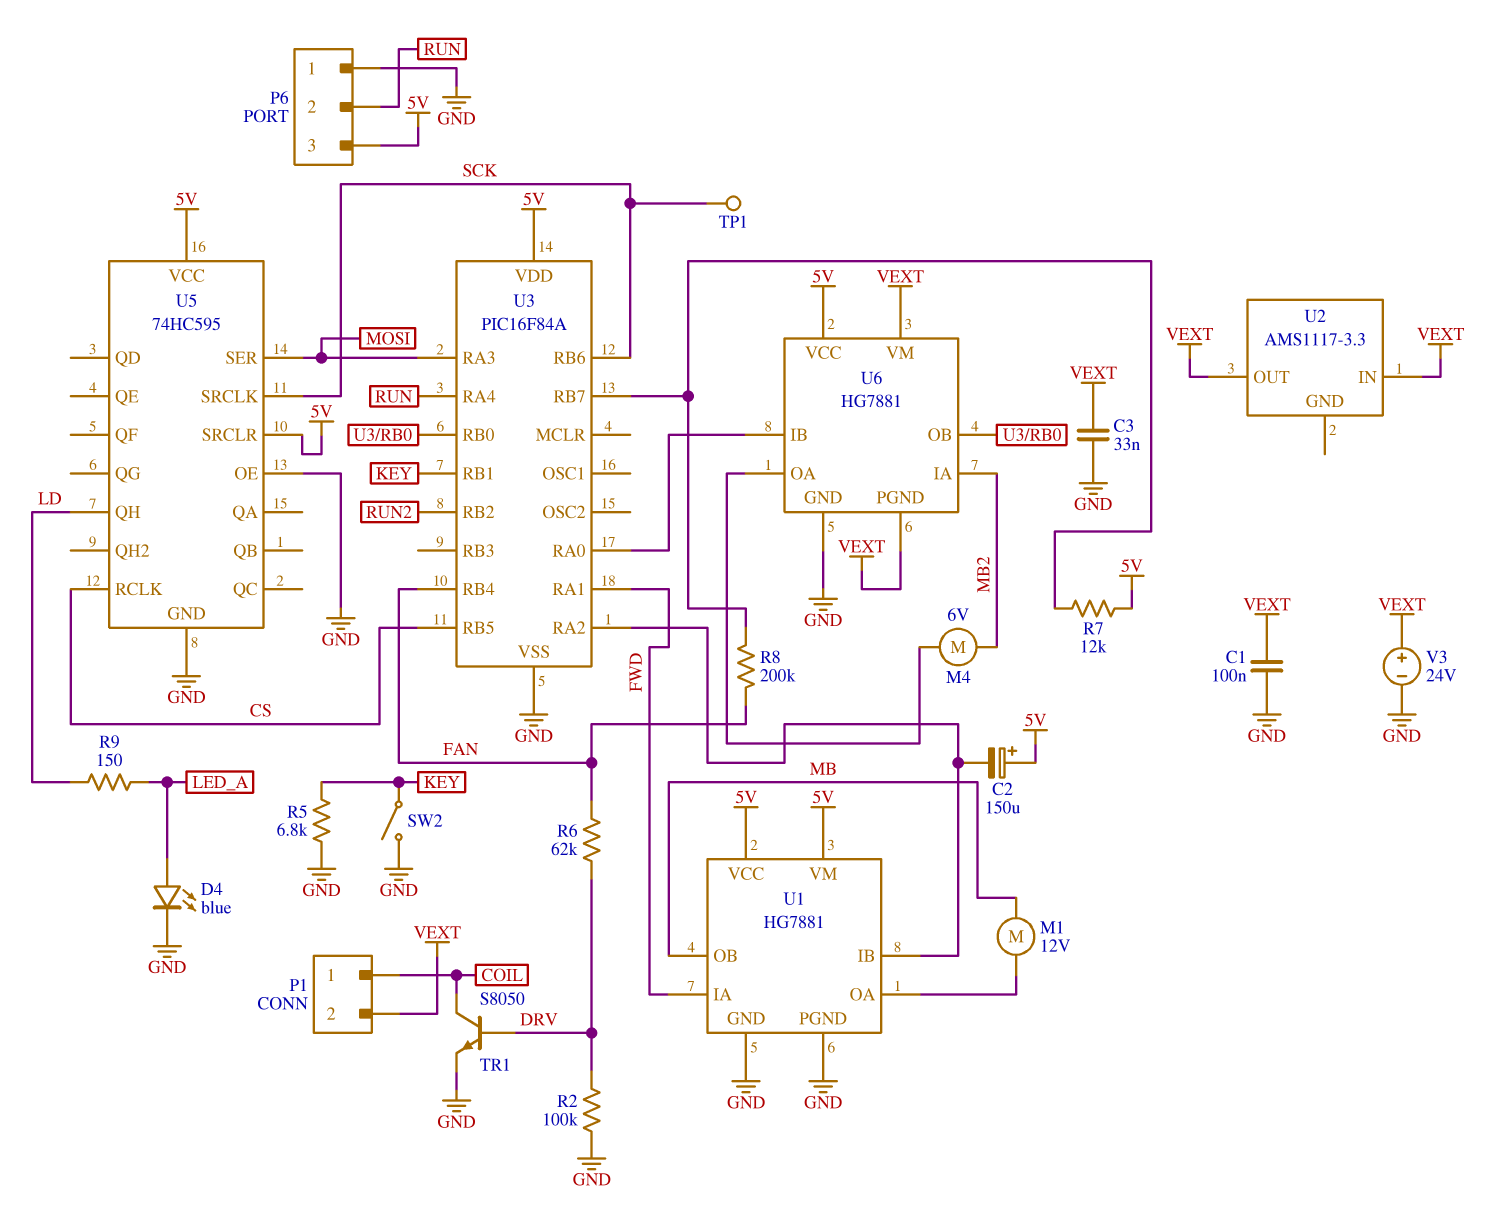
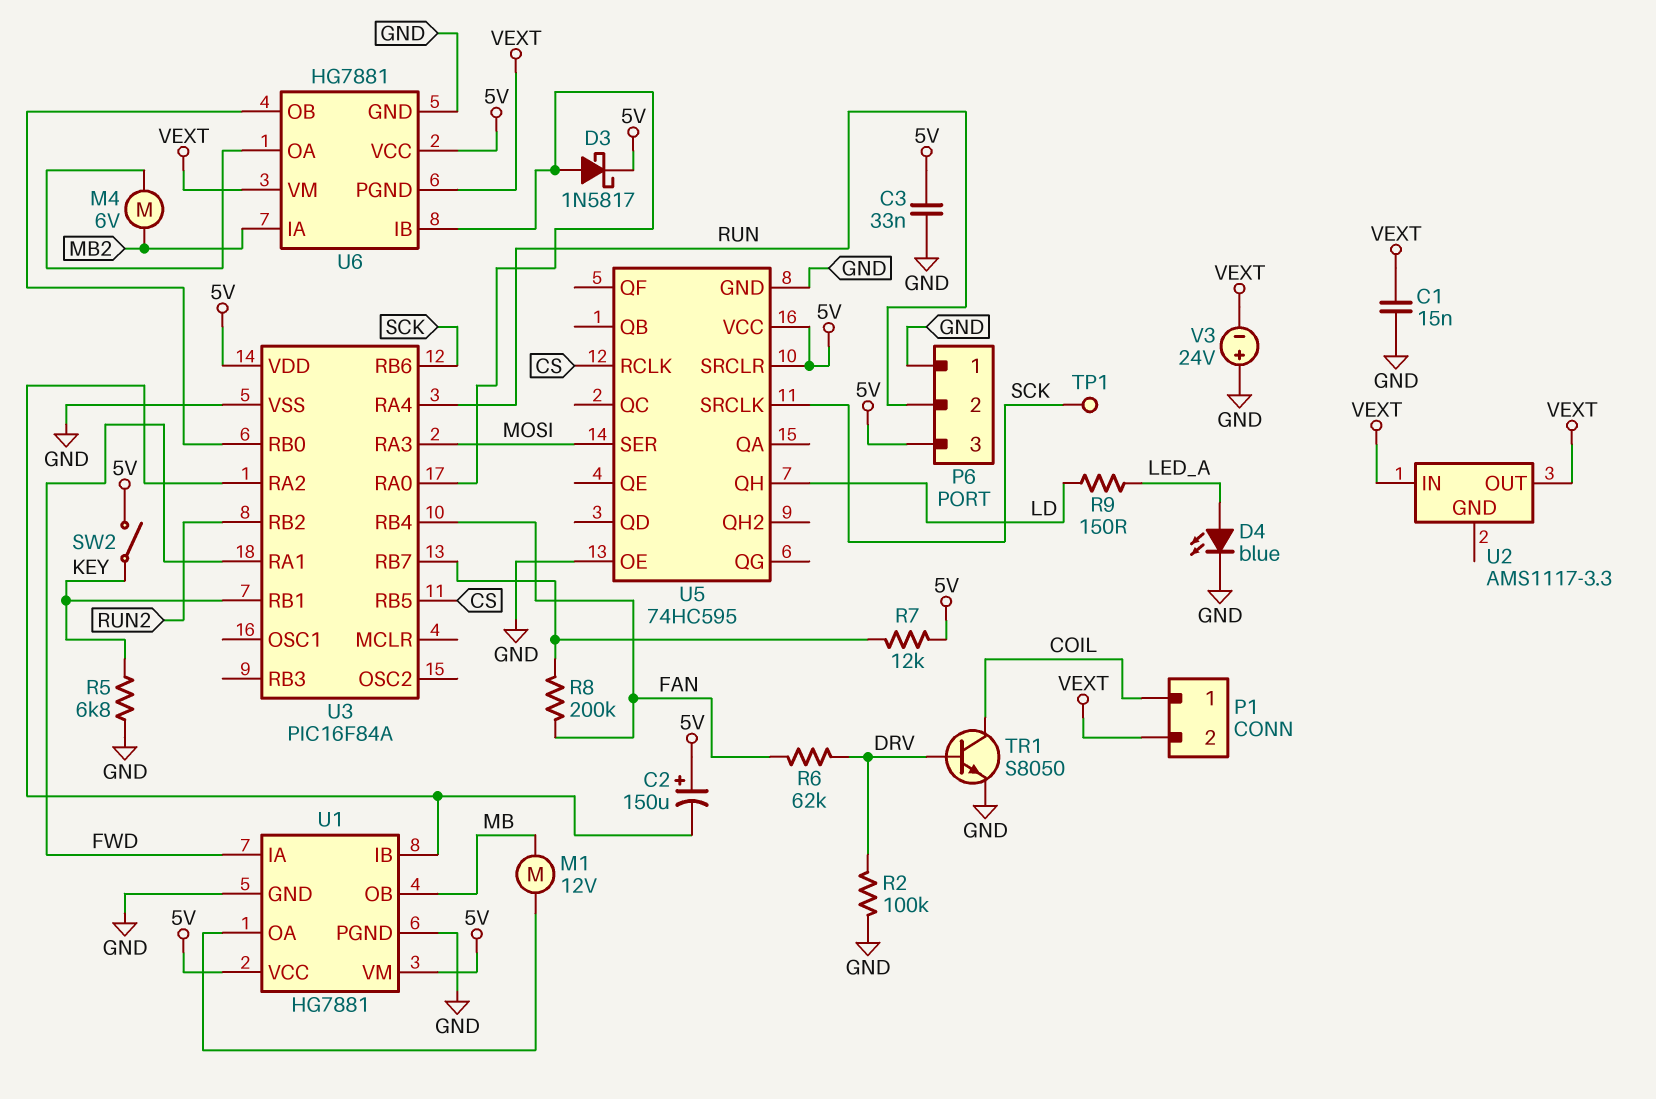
C1: 100nF (GND, VEXT) -> 15nF (GND, VEXT)
C3: 33nF (GND, VEXT) -> 33nF (5V, GND)
D3: none -> schottky 1N5817 (A U3/RA0, K 5V)
SW2: switch (GND, KEY) -> switch (5V, KEY)
V3: 24V (plus VEXT, minus GND) -> 24V (plus GND, minus VEXT)

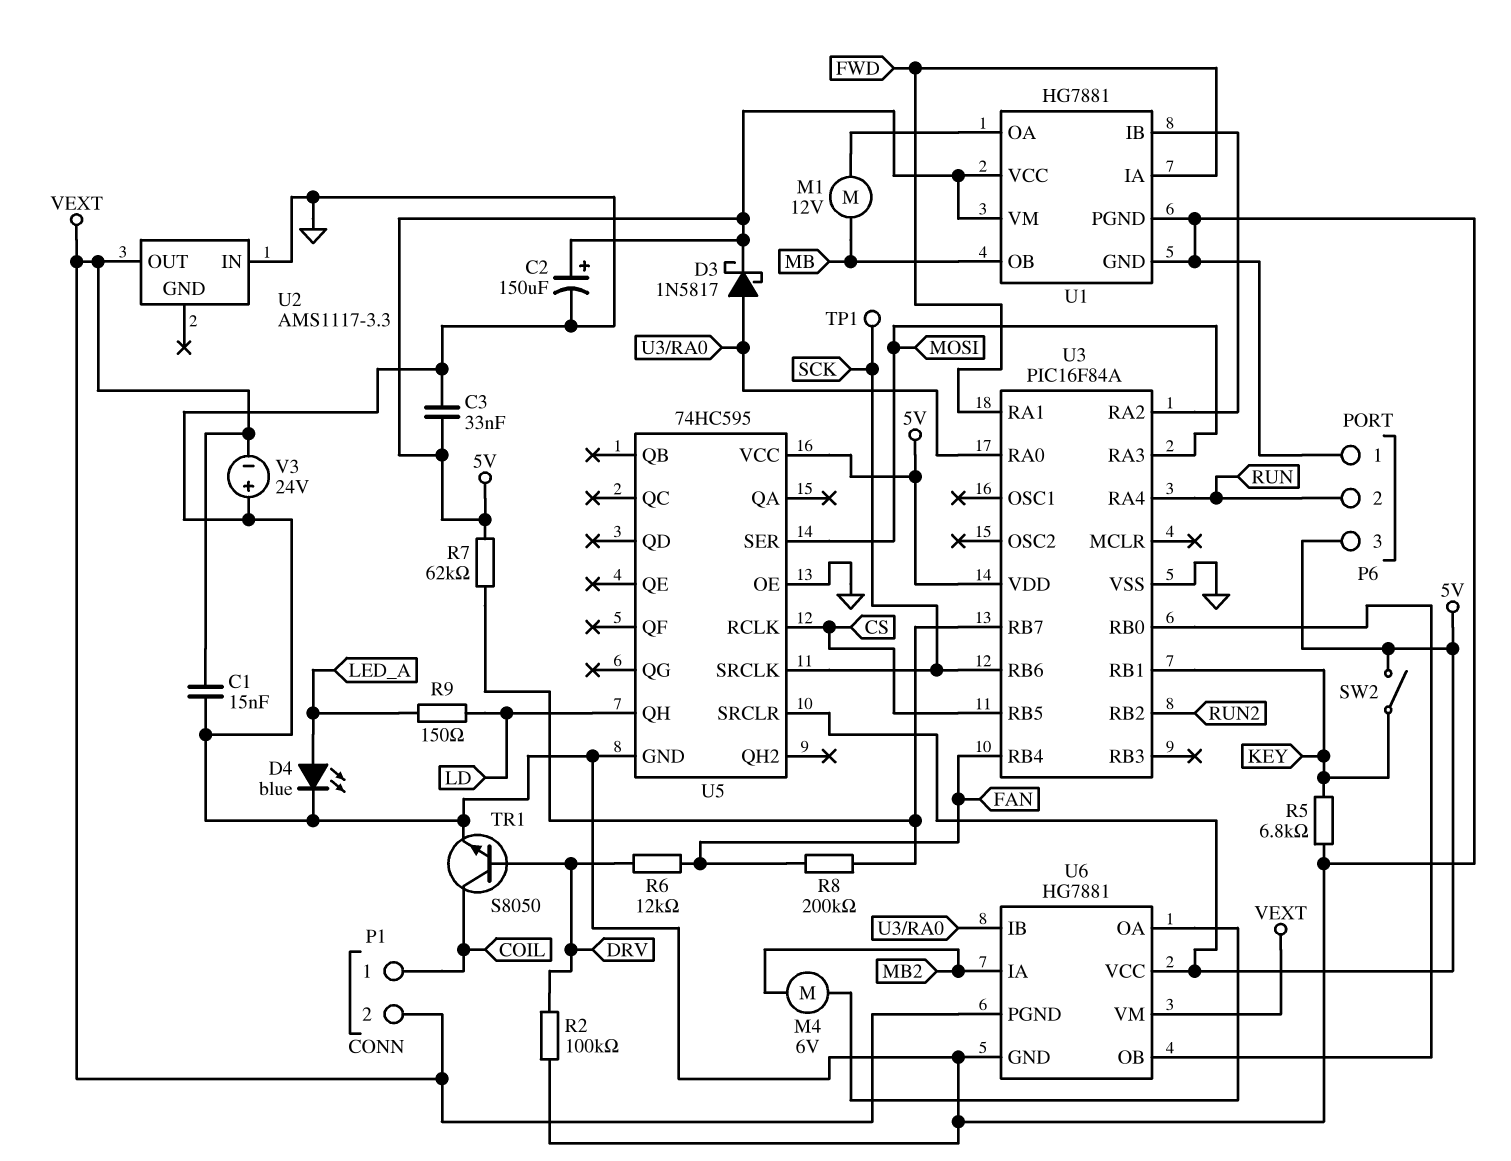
C2: 150uF (plus 5V, minus U1/IB) -> 150uF (plus 5V, minus GND)
R6: 62k (DRV, FAN) -> 12k (DRV, FAN)
R7: 12k (5V, U3/RB7) -> 62k (5V, U3/RB7)
U2 pin IN: VEXT -> GND

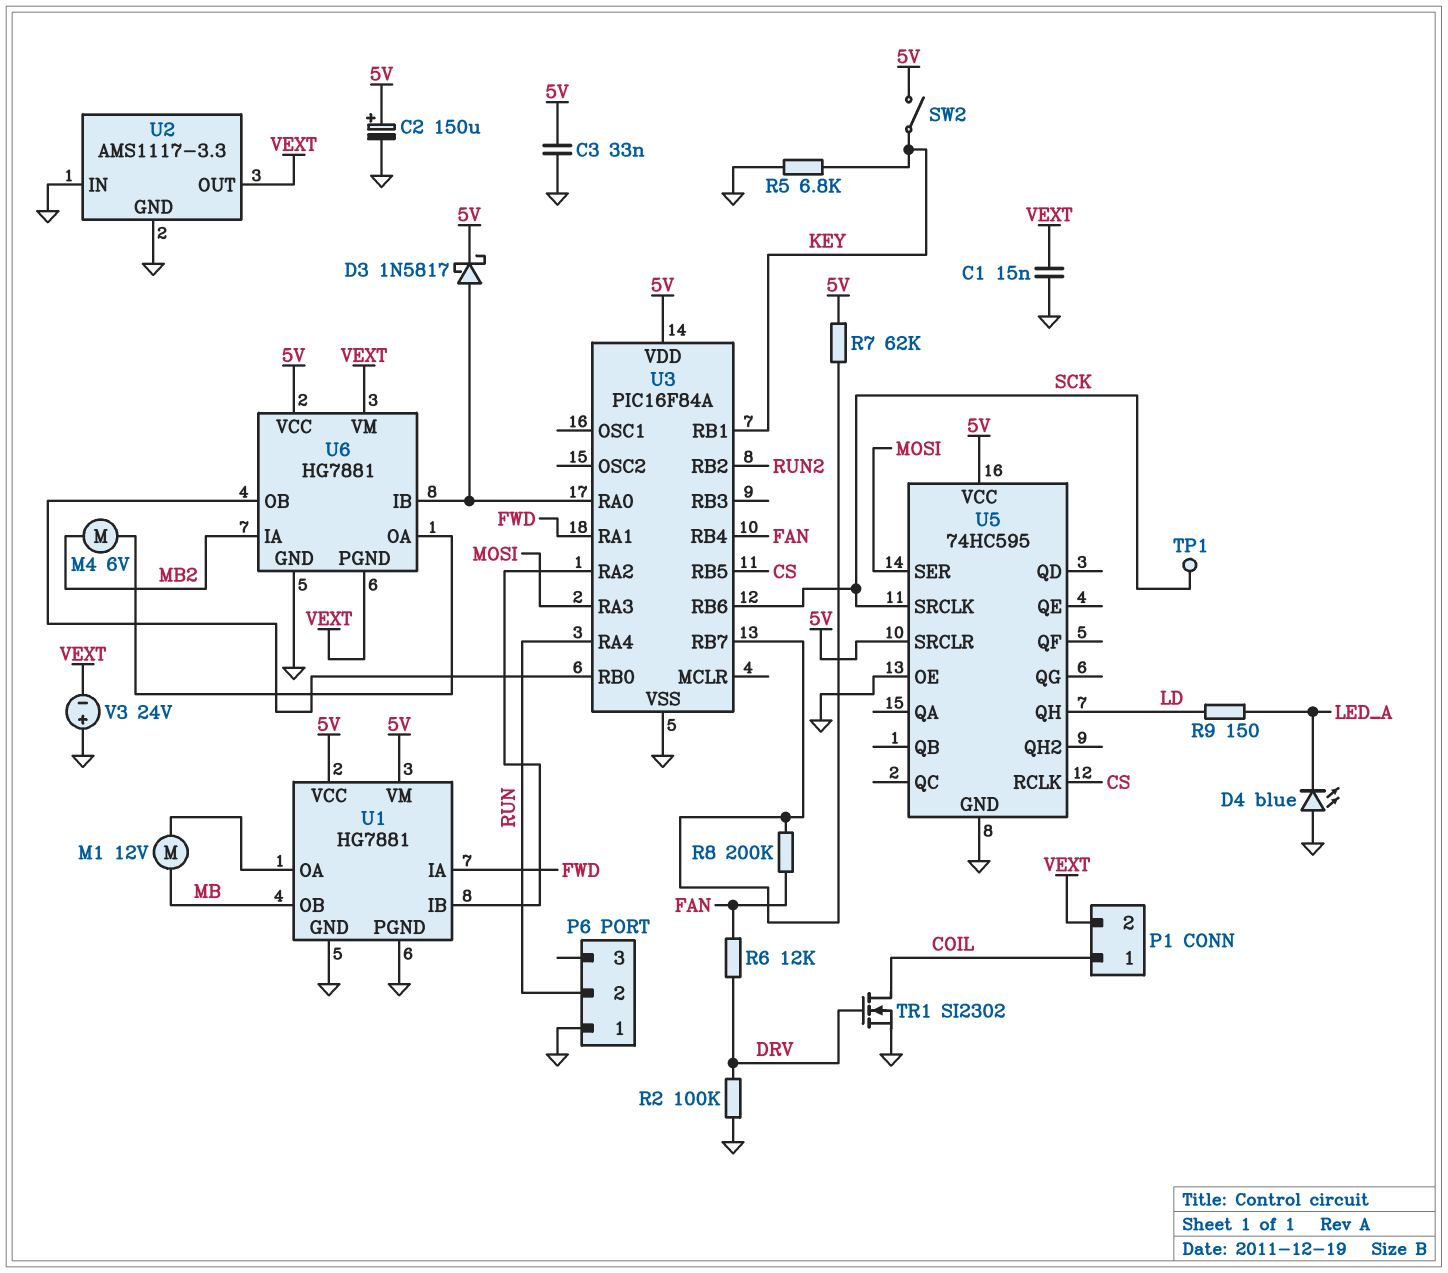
D4: LED blue (A LED_A, K GND) -> LED blue (A GND, K LED_A)
P6 pin 3: 5V -> none
TR1: NPN S8050 (B DRV, C COIL, E GND) -> NMOS SI2302 (G DRV, D COIL, S GND)
U2 pin GND: none -> GND

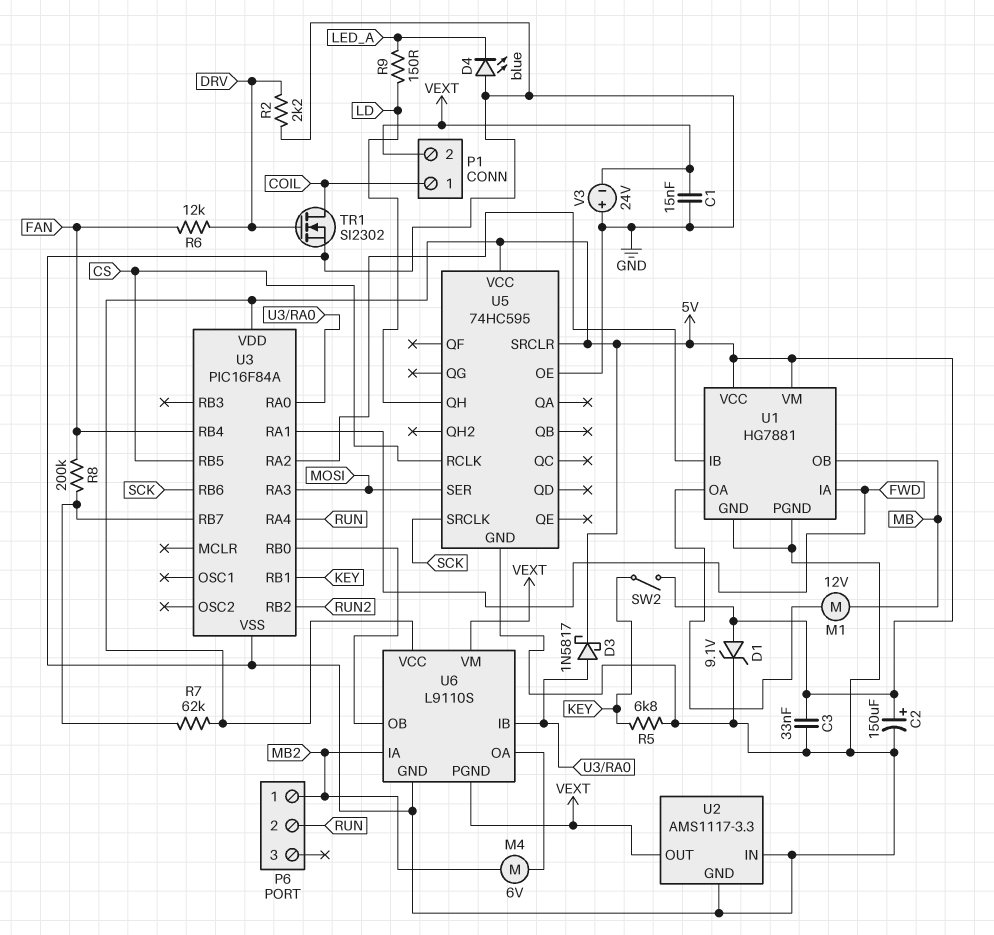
D1: none -> zener 9.1V (A 5V, K GND)
P6 pin 1: GND -> MB2
R2: 100k (DRV, GND) -> 2.2k (DRV, GND)
TP1: test point (SCK) -> none
U6: HG7881 -> L9110S

